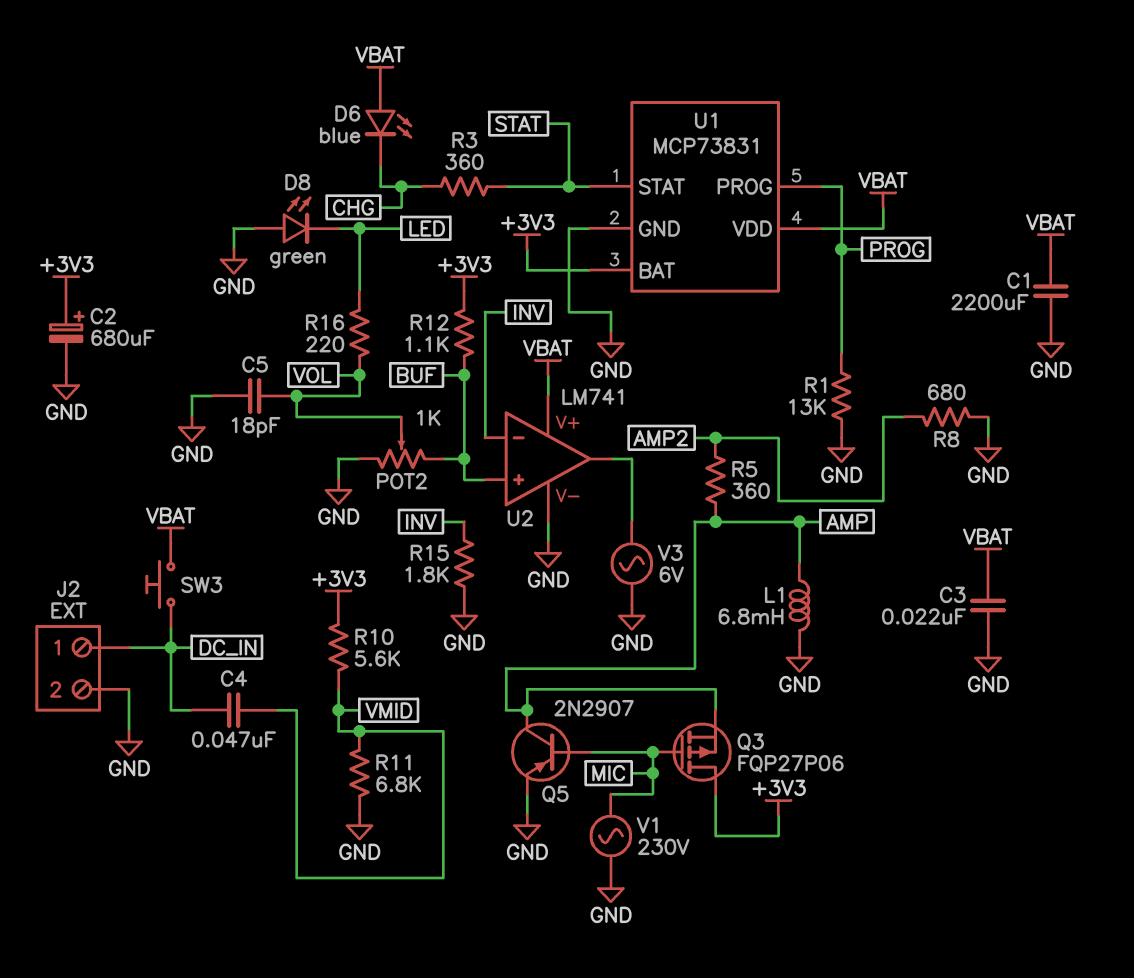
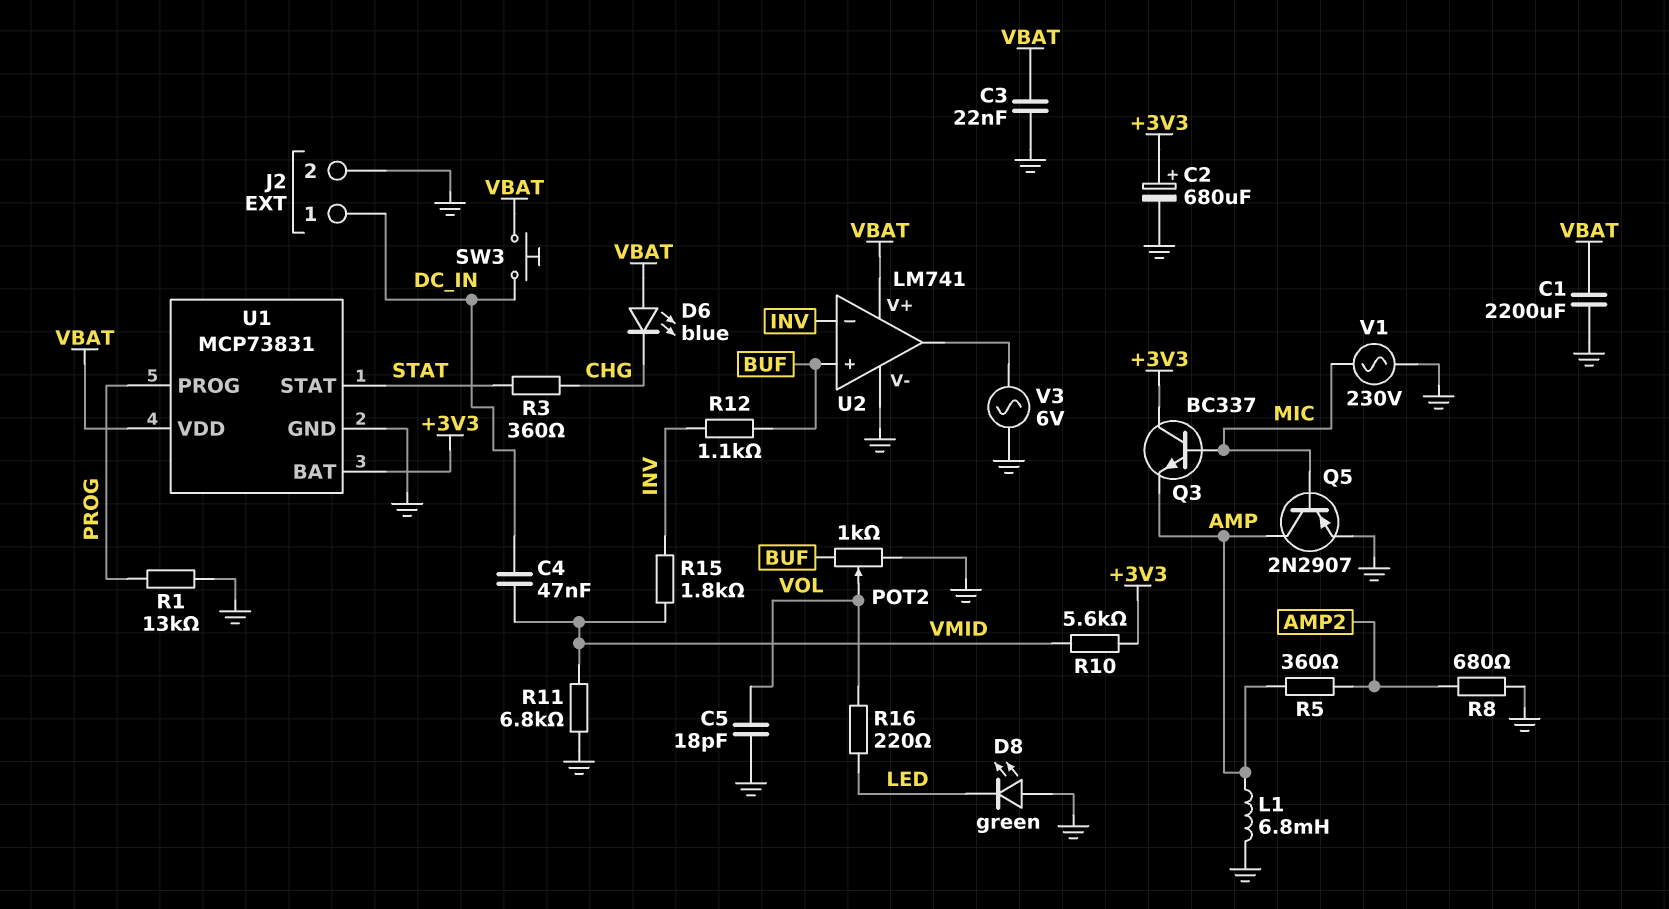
Q3: PMOS FQP27P06 (G MIC, D +3V3, S AMP) -> NPN BC337 (B MIC, C +3V3, E AMP)
R12: 1.1k (+3V3, BUF) -> 1.1k (BUF, INV)
R15: 1.8k (GND, INV) -> 1.8k (INV, VMID)

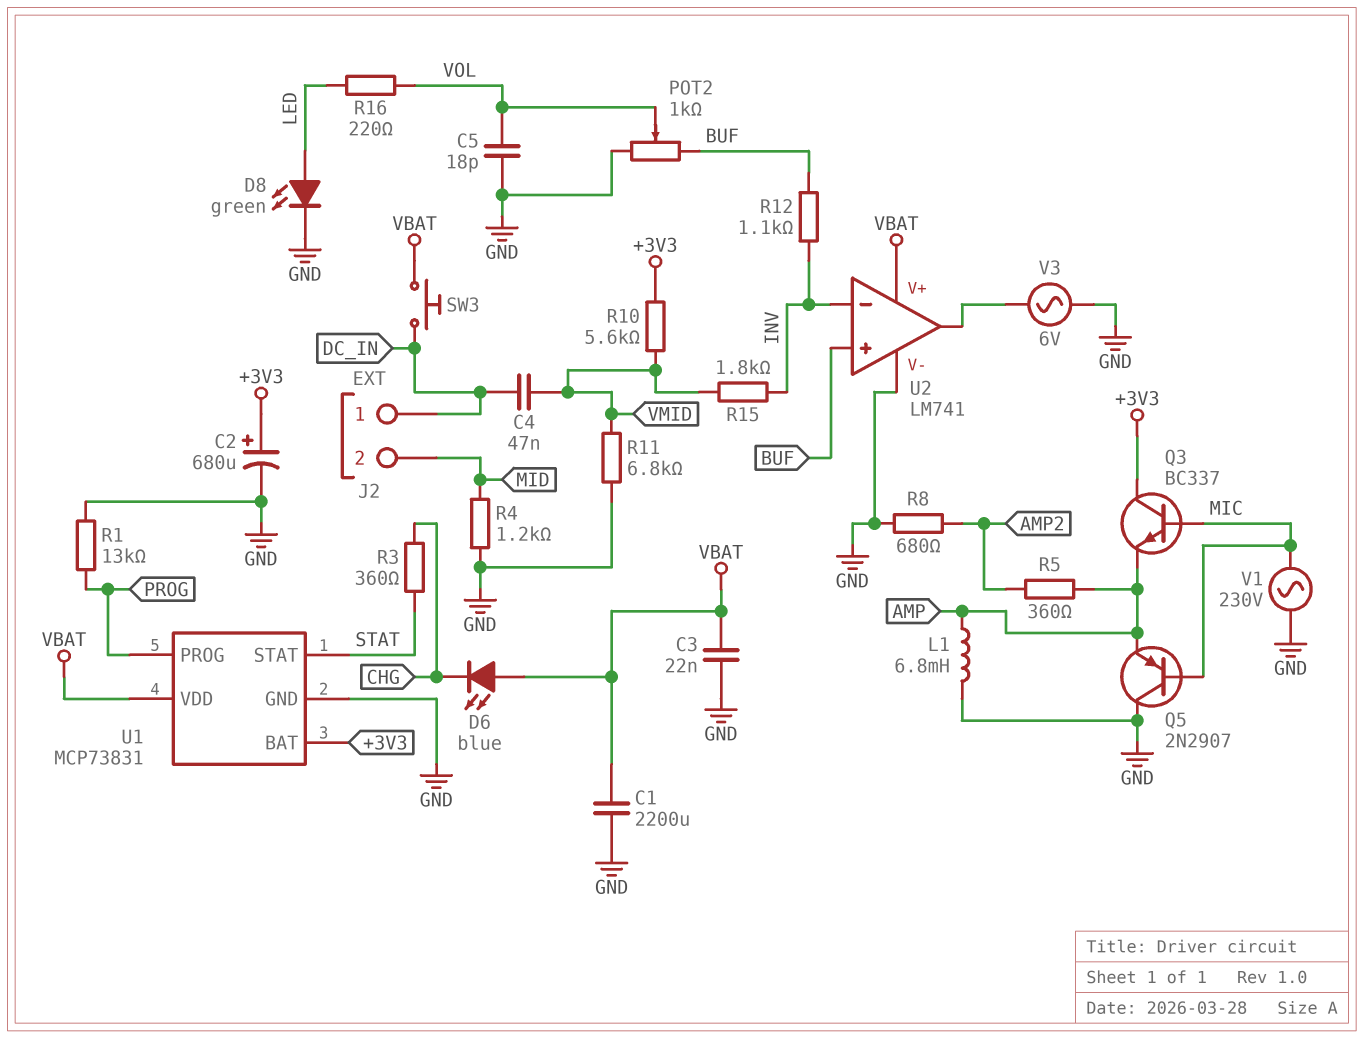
D8: LED green (A GND, K LED) -> LED green (A LED, K GND)
J2 pin 2: GND -> MID
Q5: PNP 2N2907 (B MIC, C AMP, E GND) -> PNP 2N2907 (B MIC, C GND, E AMP)
R4: none -> 1.2k (GND, MID)

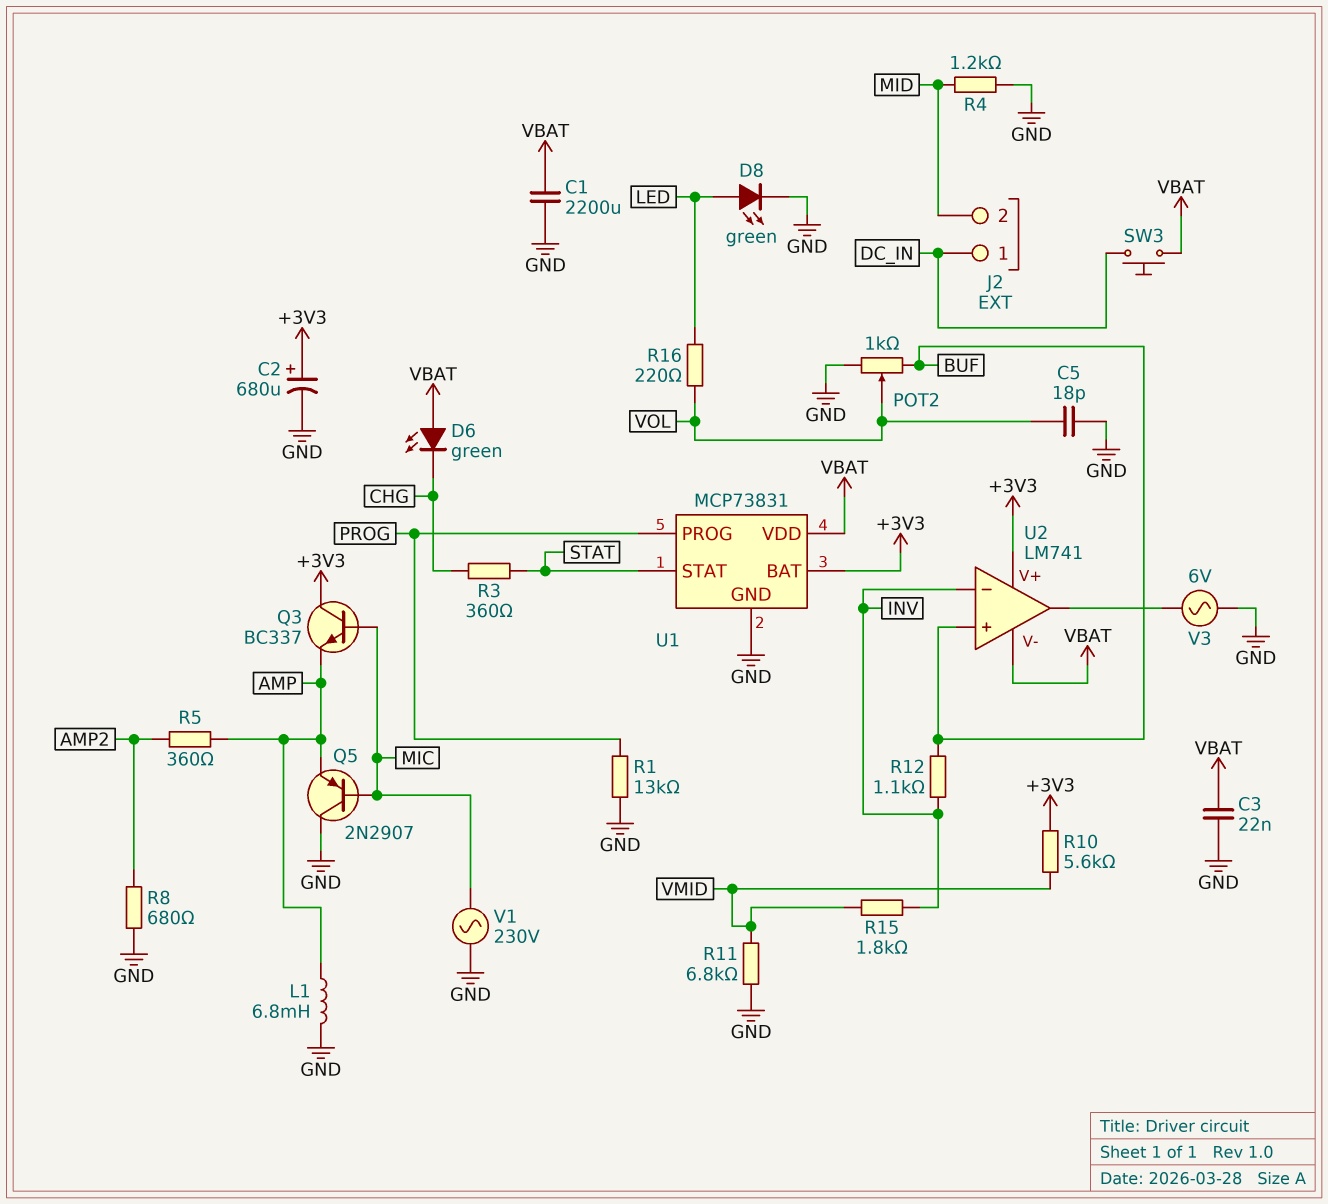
C4: 47nF (DC_IN, VMID) -> none
D6: LED blue (A VBAT, K CHG) -> LED green (A VBAT, K CHG)
U2 pin V+: VBAT -> +3V3
U2 pin V-: GND -> VBAT

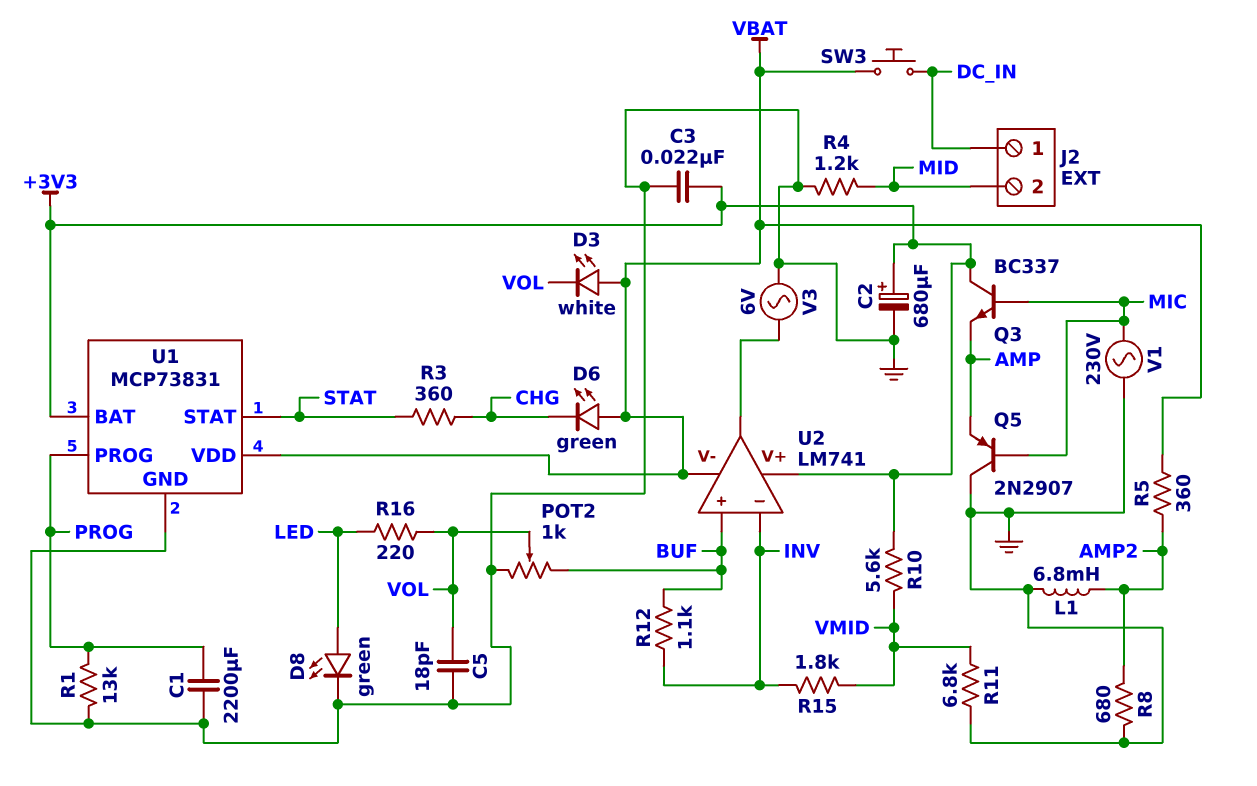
C1: 2200uF (GND, VBAT) -> 2200uF (GND, PROG)
C3: 22nF (GND, VBAT) -> 22nF (+3V3, GND)
D3: none -> LED white (A VBAT, K VOL)
L1: 6.8mH (AMP, GND) -> 6.8mH (AMP2, GND)
R5: 360 (AMP, AMP2) -> 360 (AMP2, VBAT)

